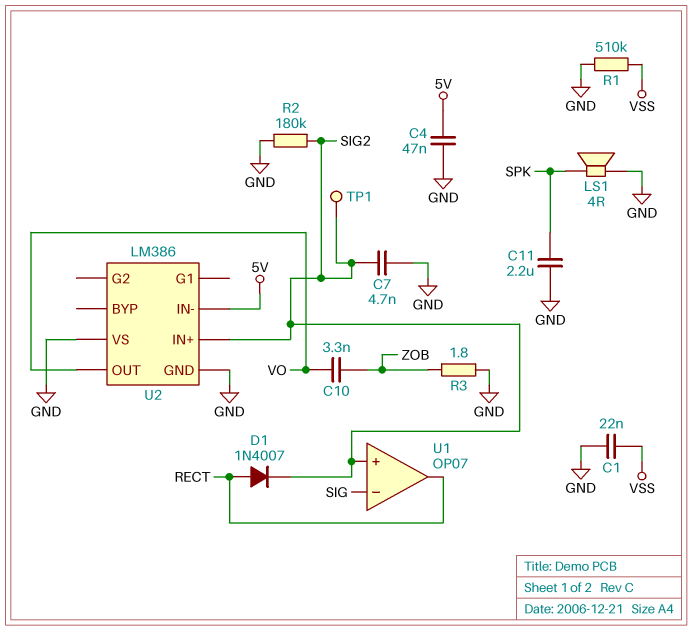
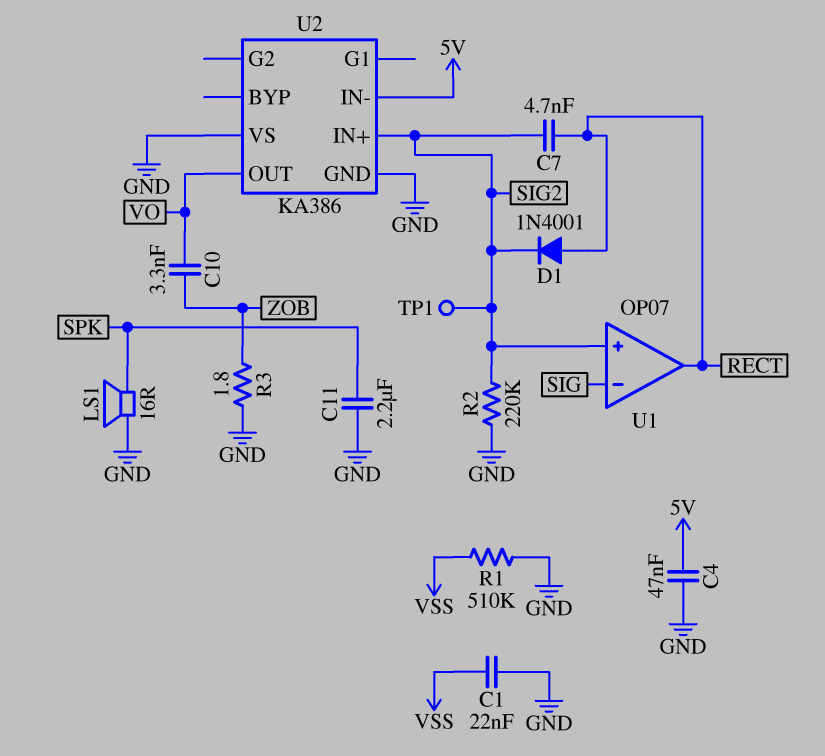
C7: 4.7nF (GND, SIG2) -> 4.7nF (RECT, SIG2)
D1: diode 1N4007 (A RECT, K SIG2) -> diode 1N4001 (A RECT, K SIG2)
LS1: speaker 4R (GND, SPK) -> speaker 16R (GND, SPK)
R2: 180k (GND, SIG2) -> 220k (GND, SIG2)
U2: LM386 -> KA386

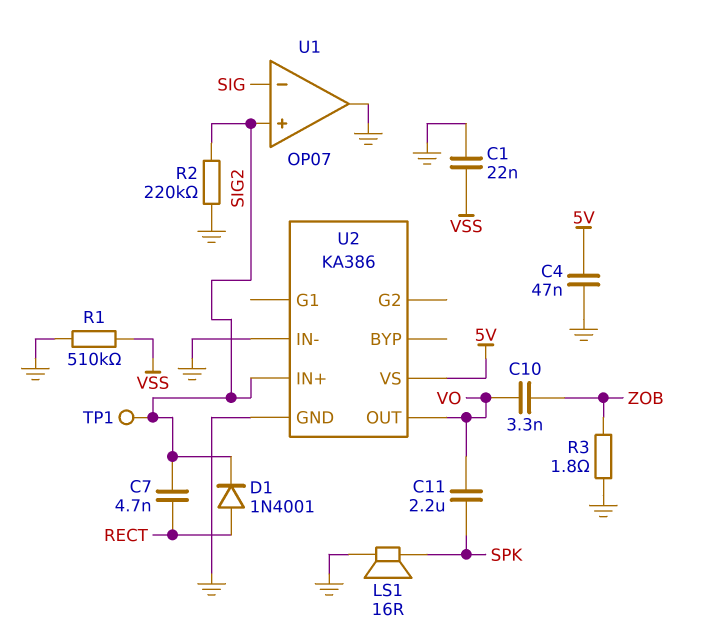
C11: 2.2uF (GND, SPK) -> 2.2uF (SPK, VO)
U1 pin out: RECT -> GND
U2 pin IN-: 5V -> GND
U2 pin VS: GND -> 5V

